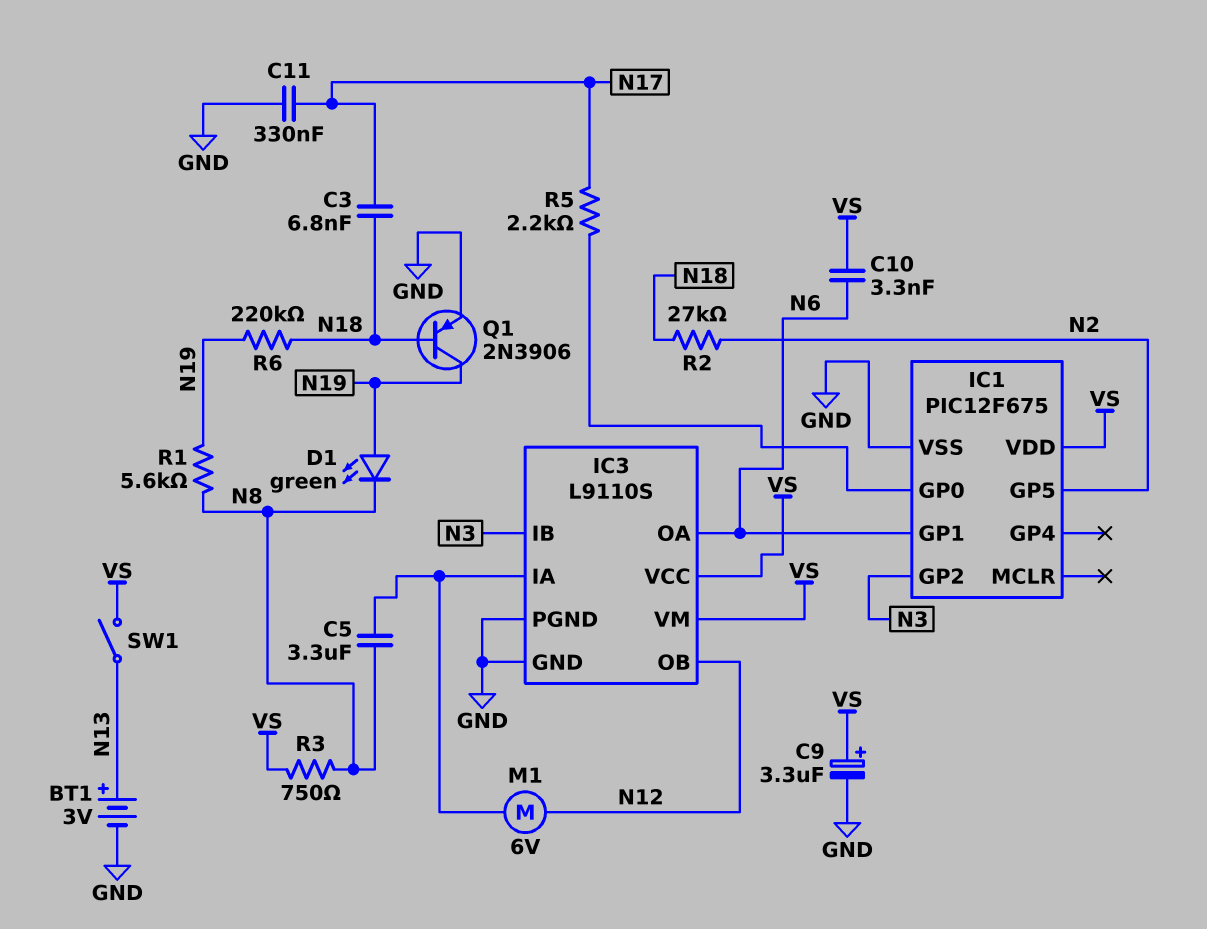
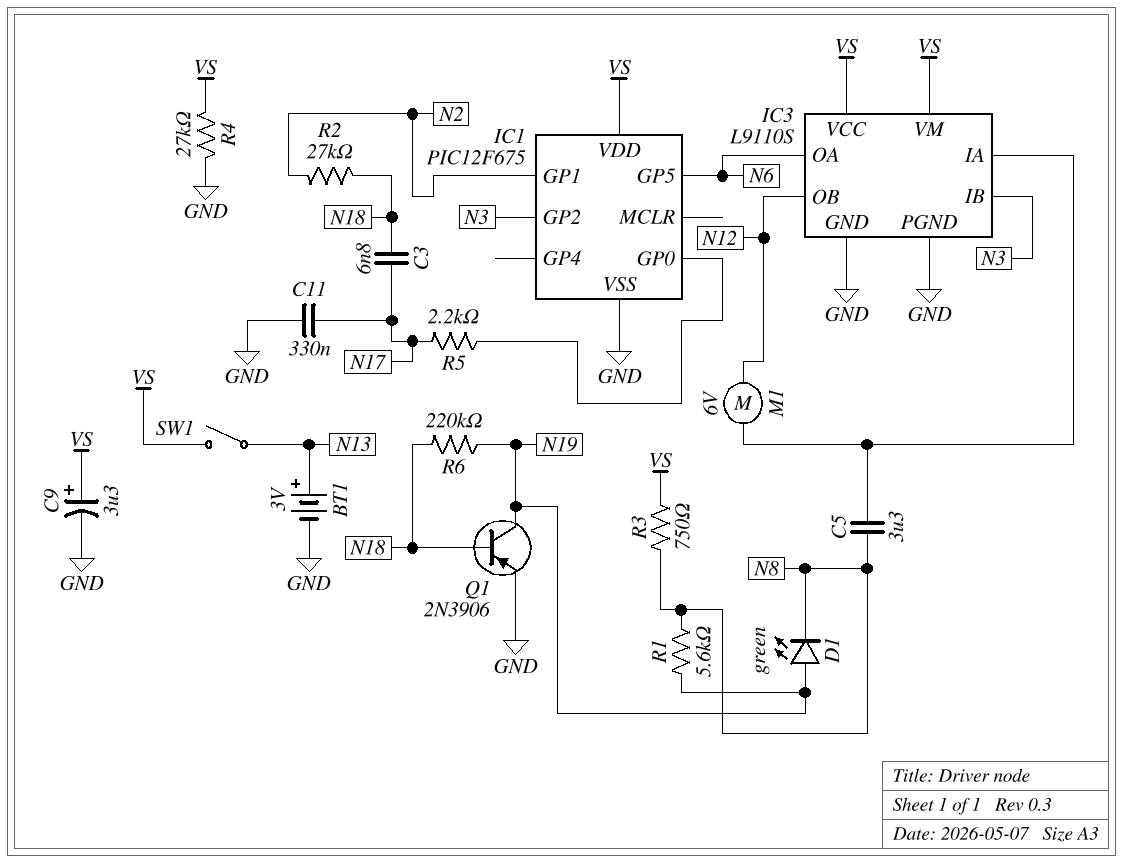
C10: 3.3nF (N6, VS) -> none
IC1 pin GP1: N6 -> N2
IC1 pin GP5: N2 -> N6
R4: none -> 27k (GND, VS)

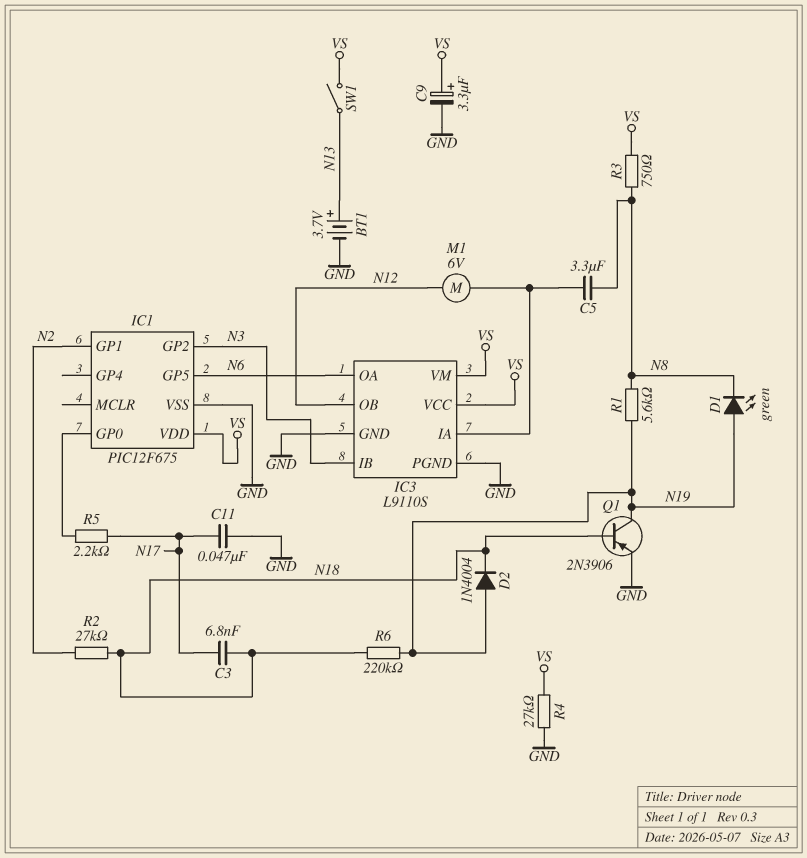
BT1: 3V (plus N13, minus GND) -> 3.7V (plus N13, minus GND)
C11: 330nF (GND, N17) -> 47nF (GND, N17)
D2: none -> diode 1N4004 (A N19, K N18)

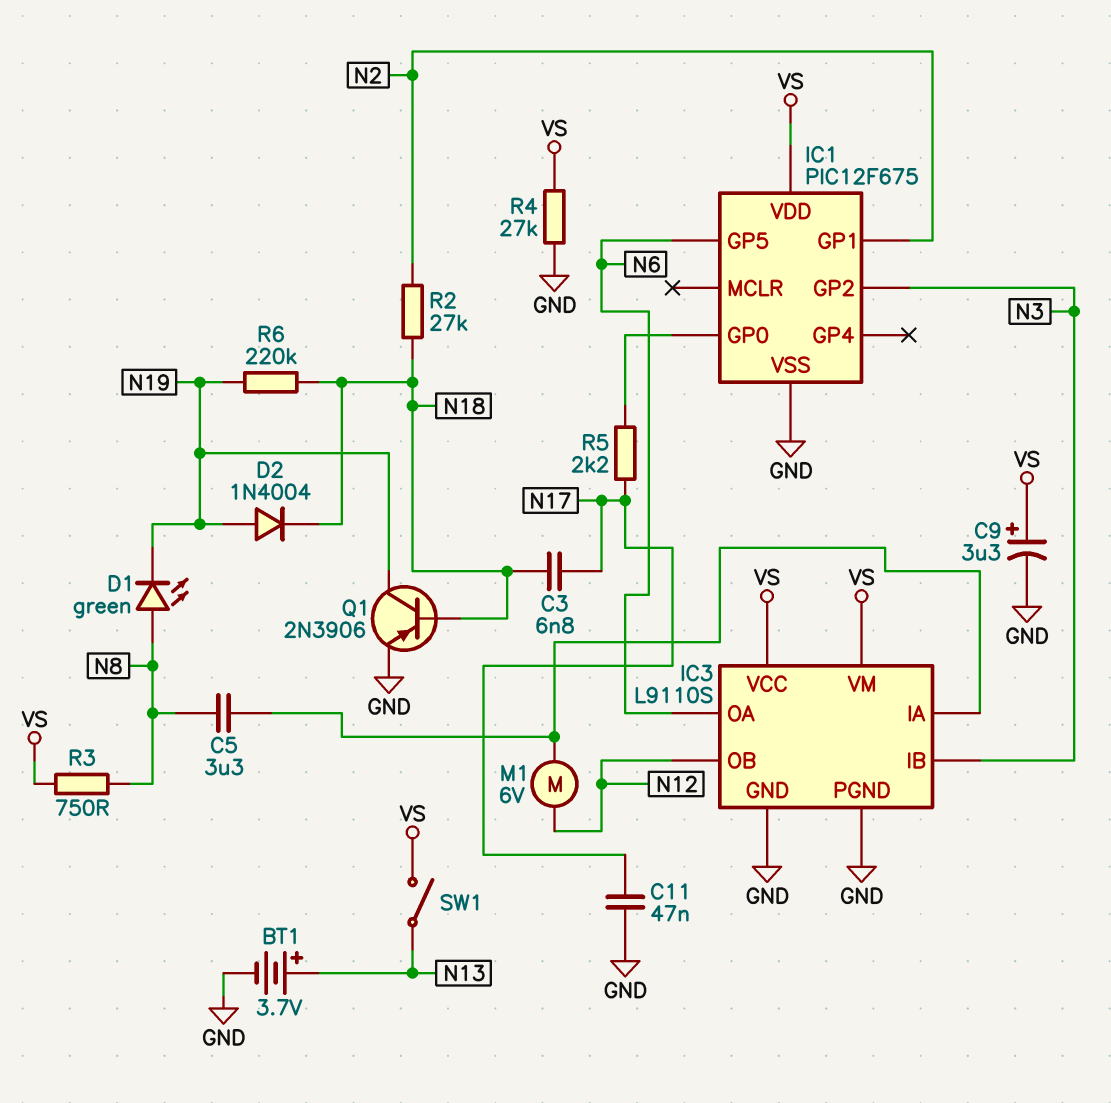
D1: LED green (A N19, K N8) -> LED green (A N8, K N19)
R1: 5.6k (N8, N19) -> none

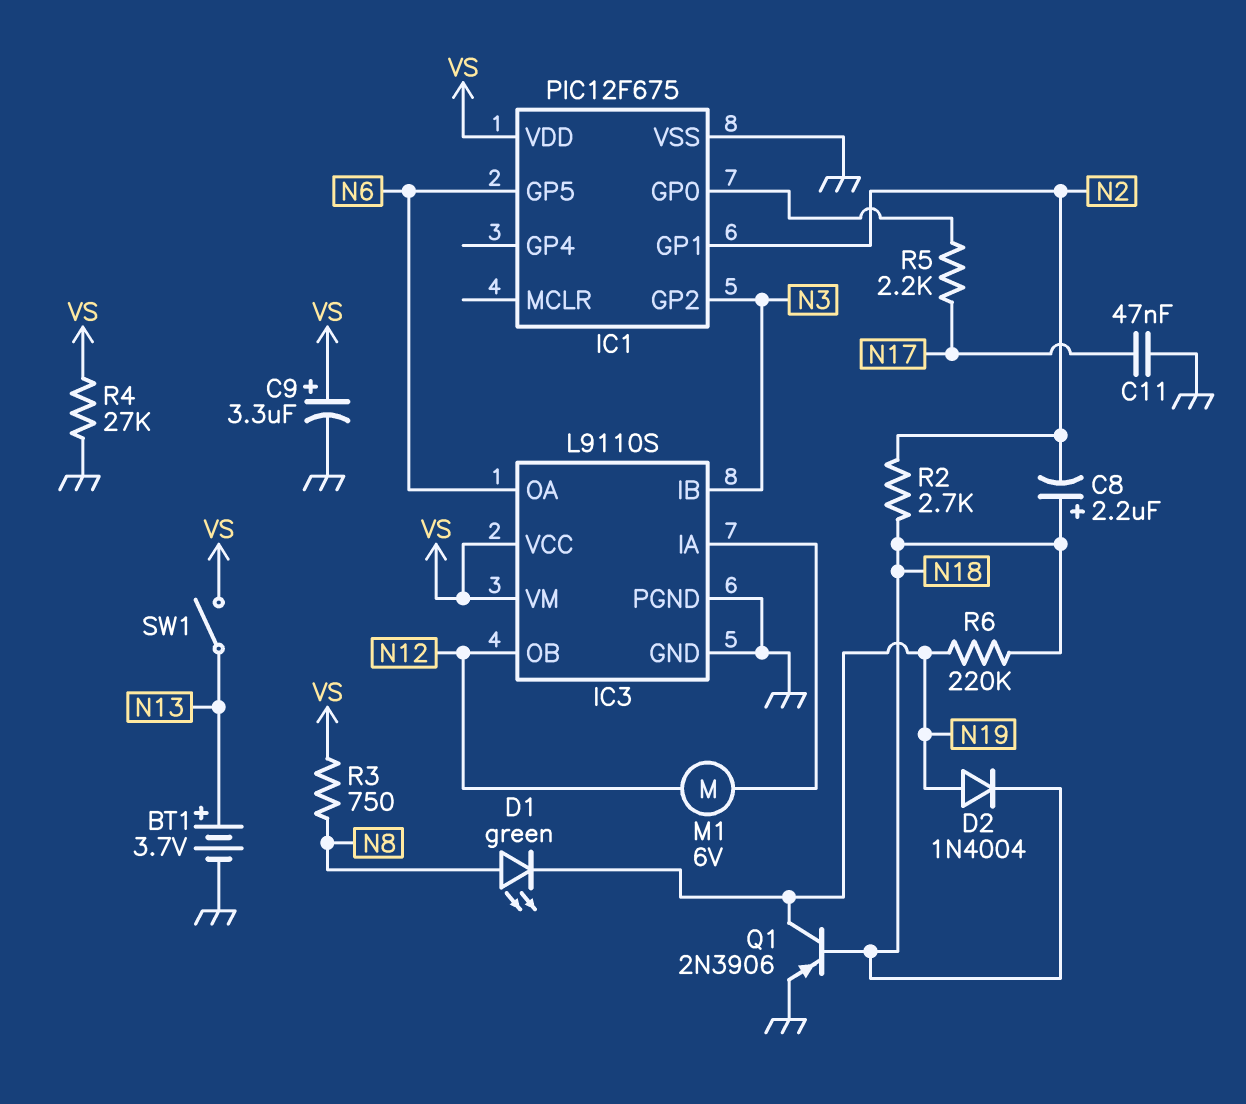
C3: 6.8nF (N17, N18) -> none
C5: 3.3uF (IC3/IA, N8) -> none
C8: none -> 2.2uF (plus N18, minus N2)
R2: 27k (N2, N18) -> 2.7k (N2, N18)

